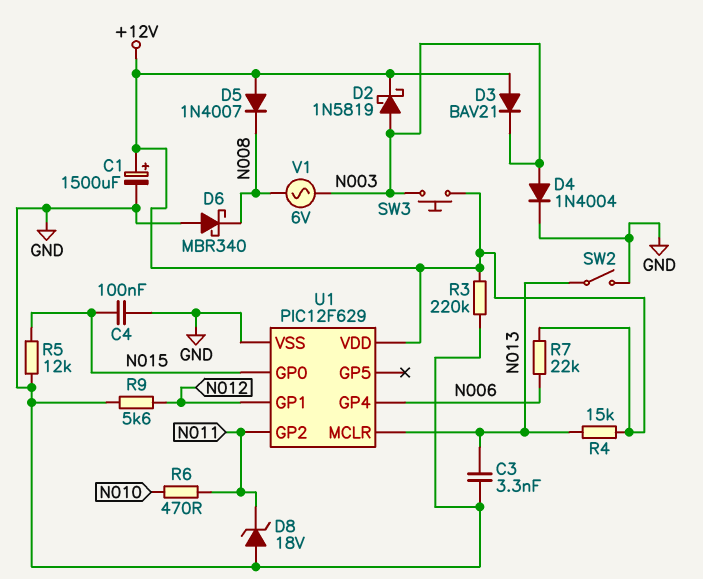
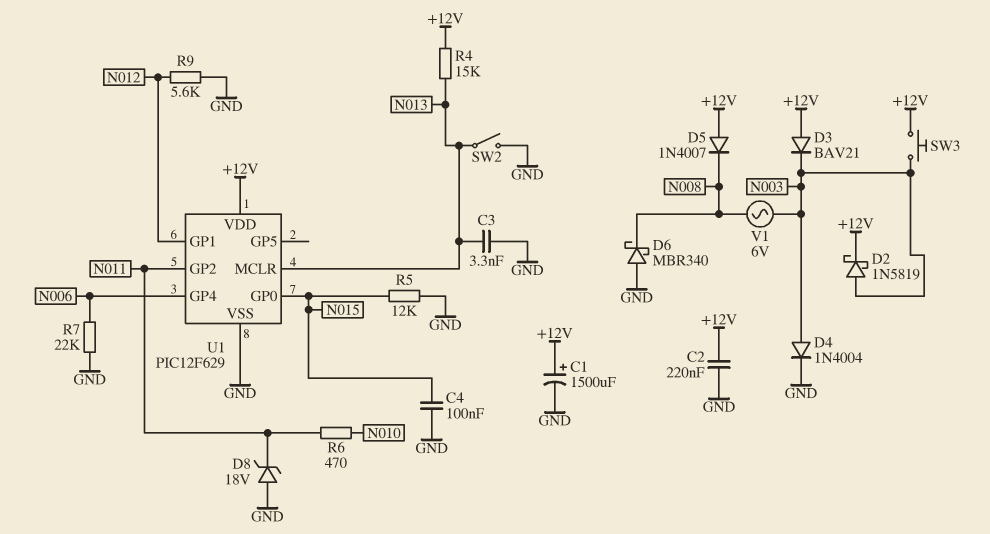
C2: none -> 220nF (+12V, GND)
R3: 220k (+12V, GND) -> none
R7: 22k (+12V, N006) -> 22k (GND, N006)

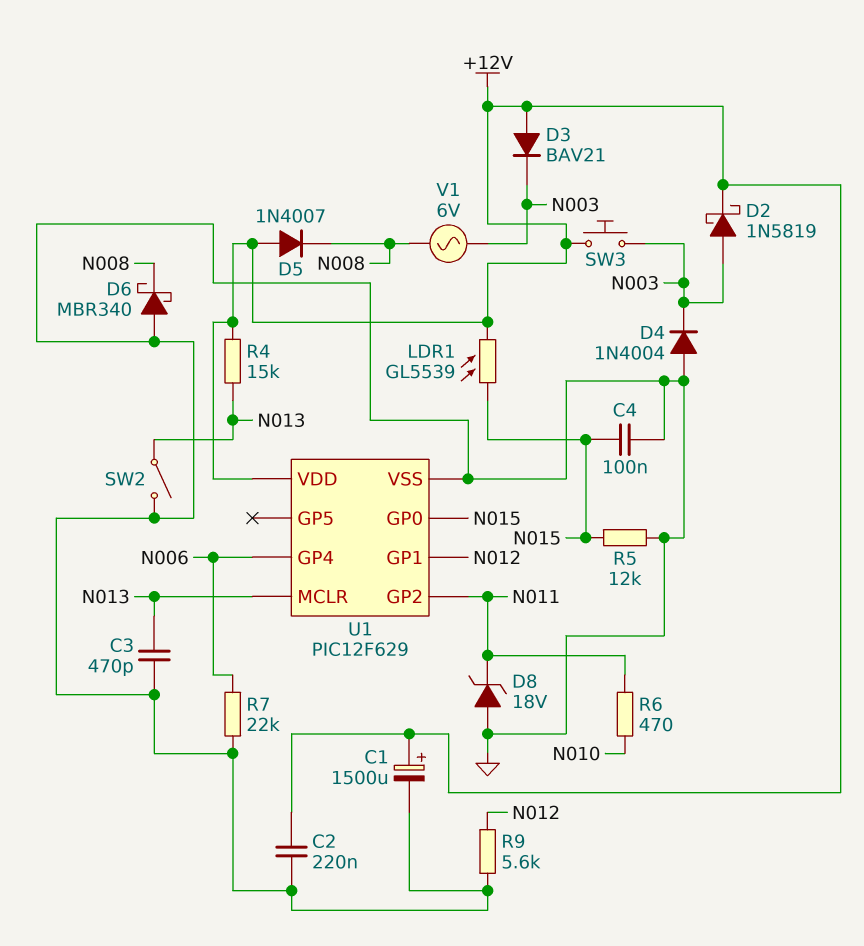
C3: 3.3nF (GND, N013) -> 470pF (GND, N013)
D4: diode 1N4004 (A N003, K GND) -> diode 1N4004 (A GND, K N003)
LDR1: none -> GL5539 (+12V, N015)

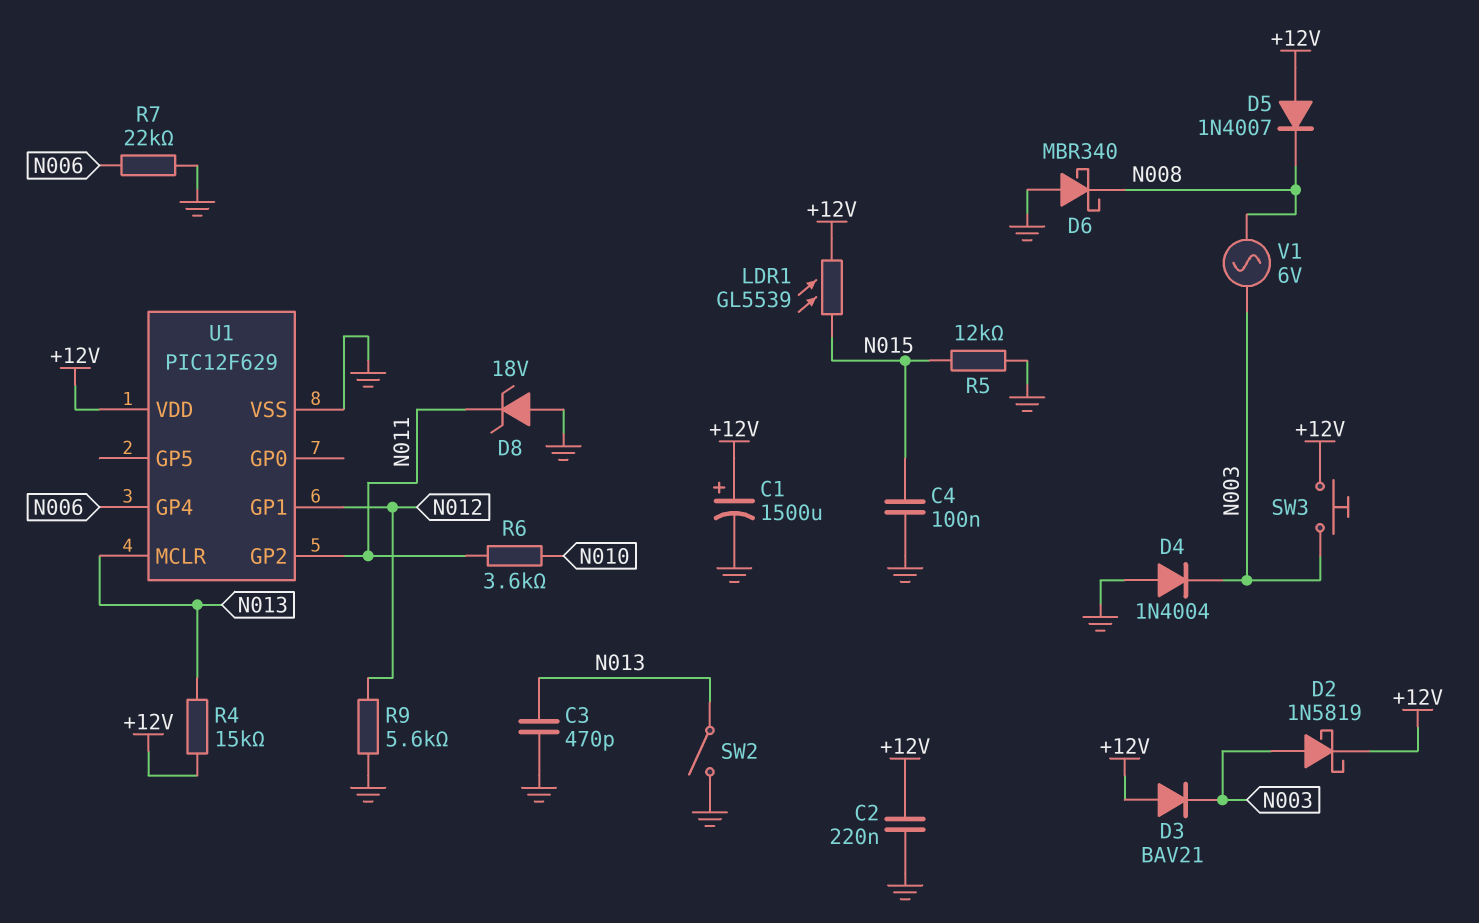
R6: 470 (N010, N011) -> 3.6k (N010, N011)
U1 pin GP0: N015 -> none

